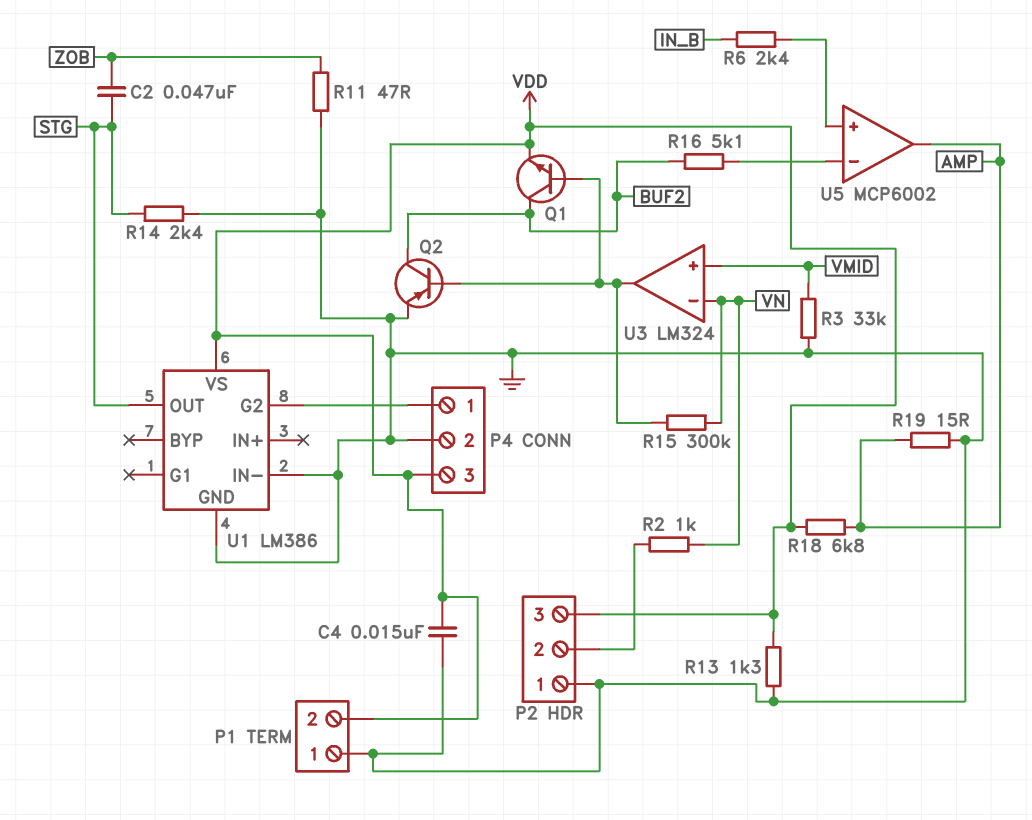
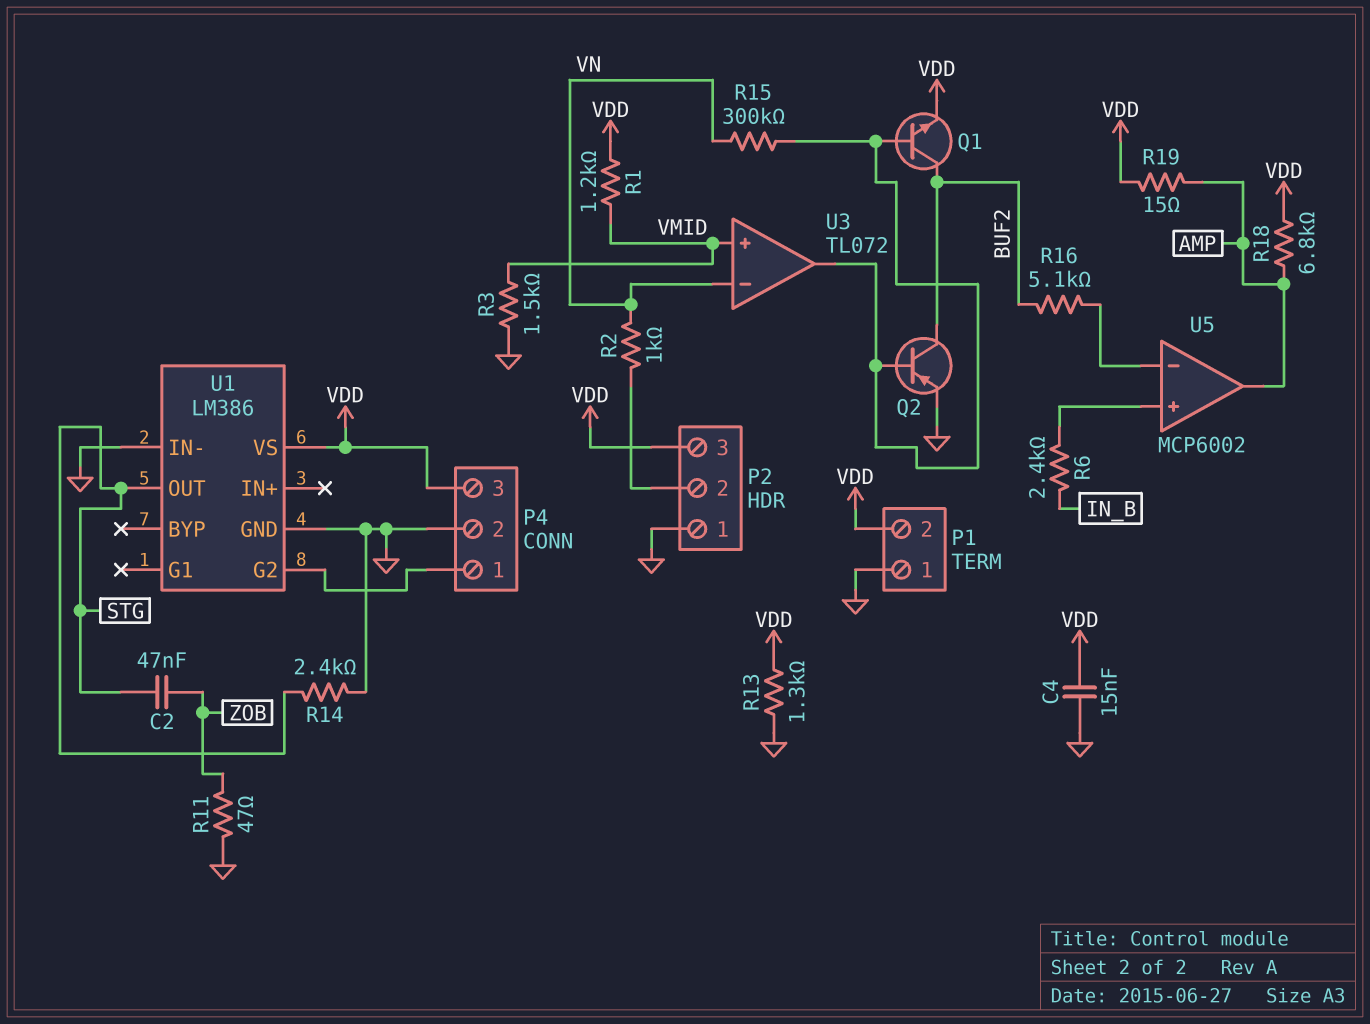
R1: none -> 1.2k (VDD, VMID)
R3: 33k (GND, VMID) -> 1.5k (GND, VMID)
R19: 15 (AMP, GND) -> 15 (AMP, VDD)
U3: LM324 -> TL072

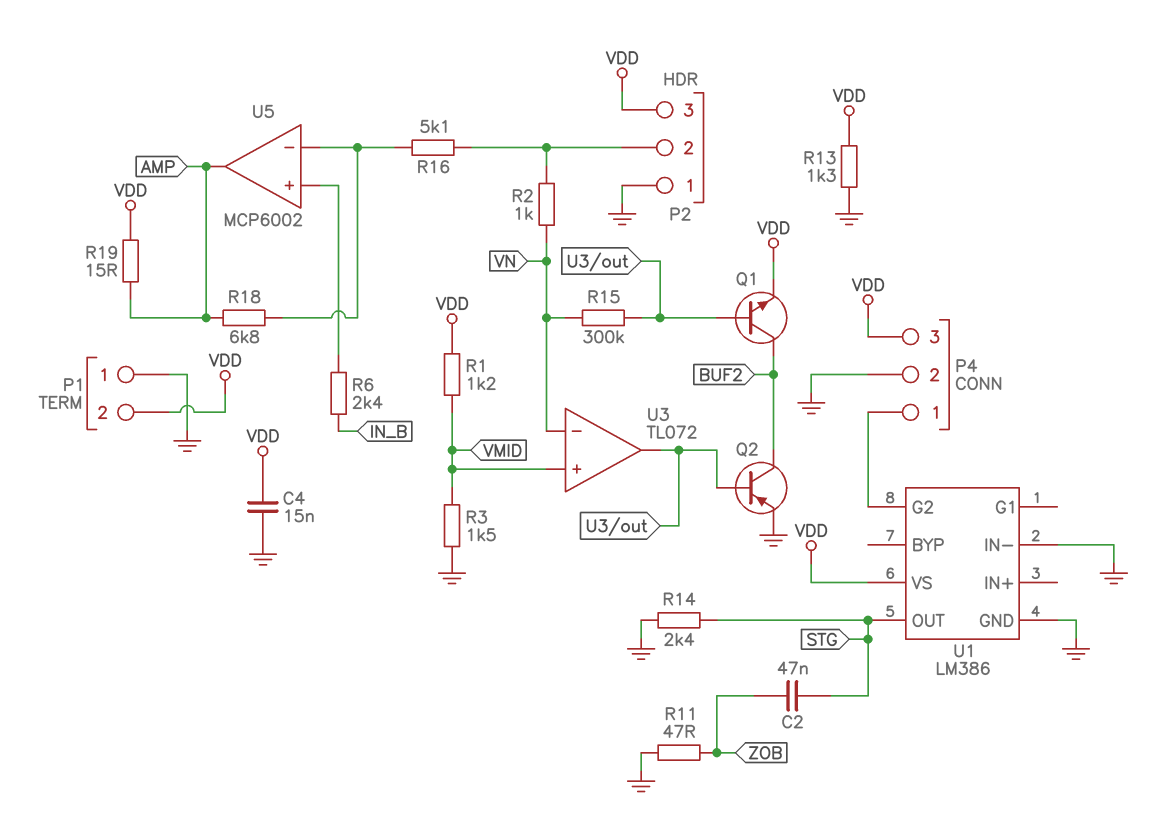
R16: 5.1k (BUF2, U5/in-) -> 5.1k (P2/2, U5/in-)
R18: 6.8k (AMP, VDD) -> 6.8k (AMP, U5/in-)

